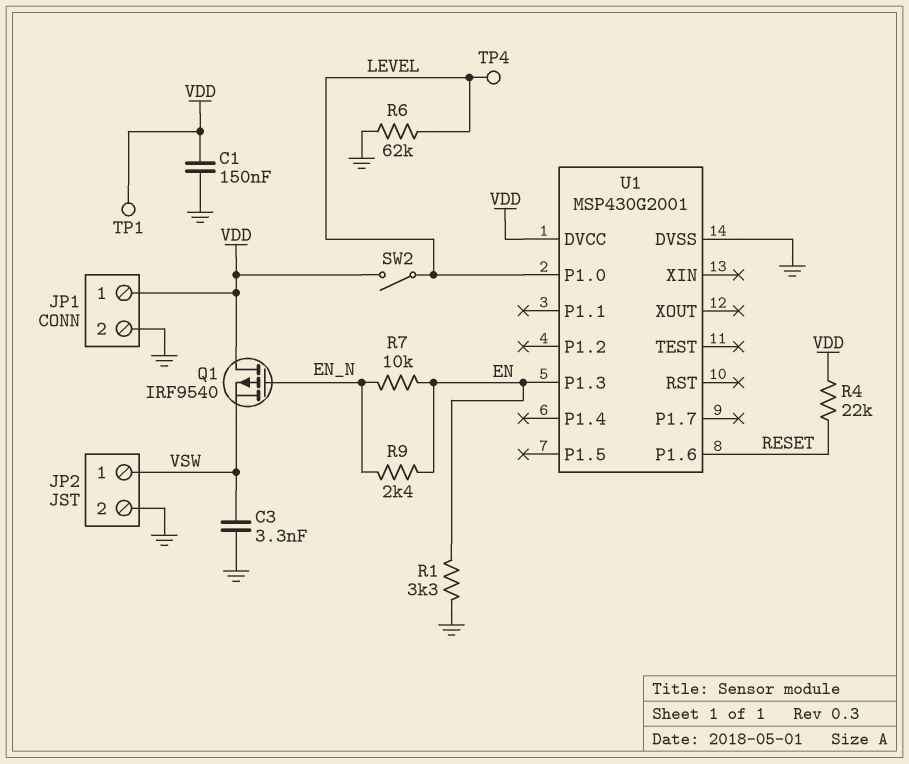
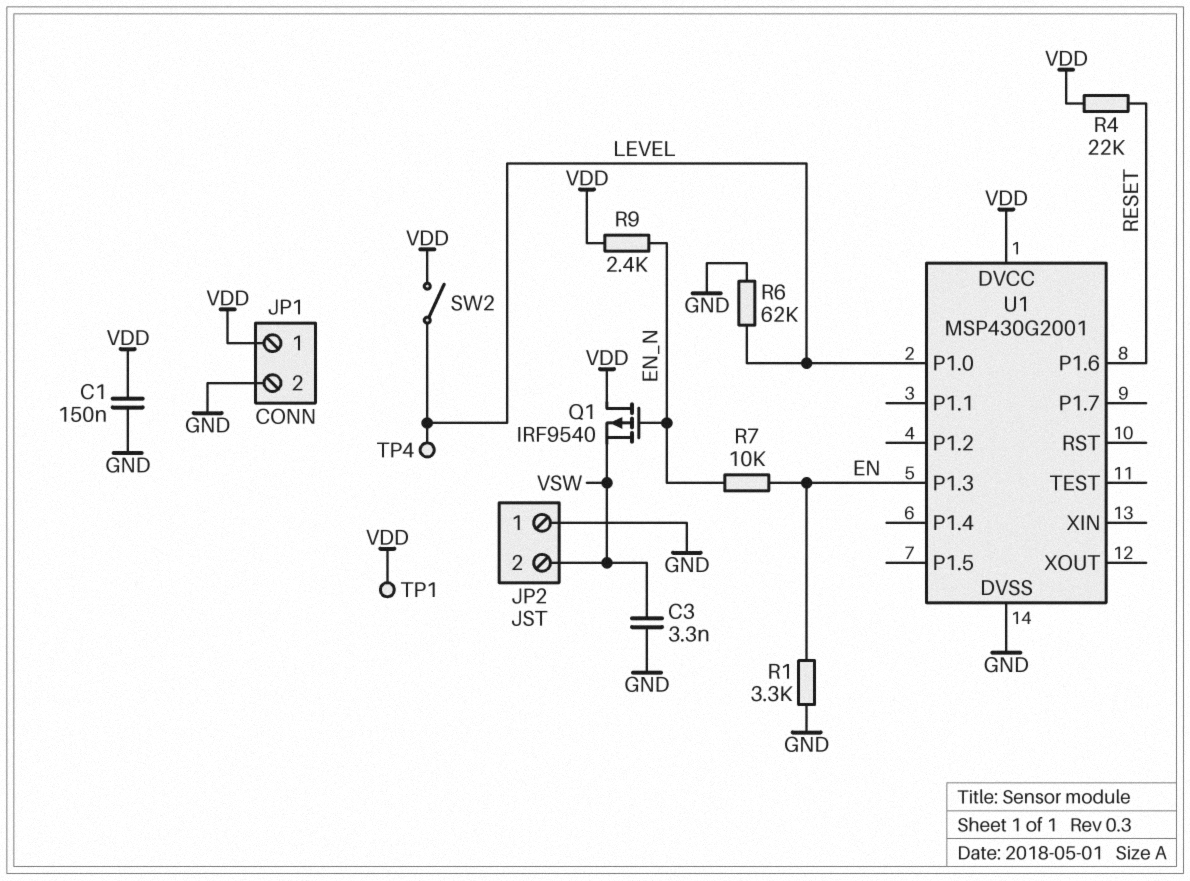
JP2 pin 1: VSW -> GND
JP2 pin 2: GND -> VSW
R9: 2.4k (EN, EN_N) -> 2.4k (EN_N, VDD)

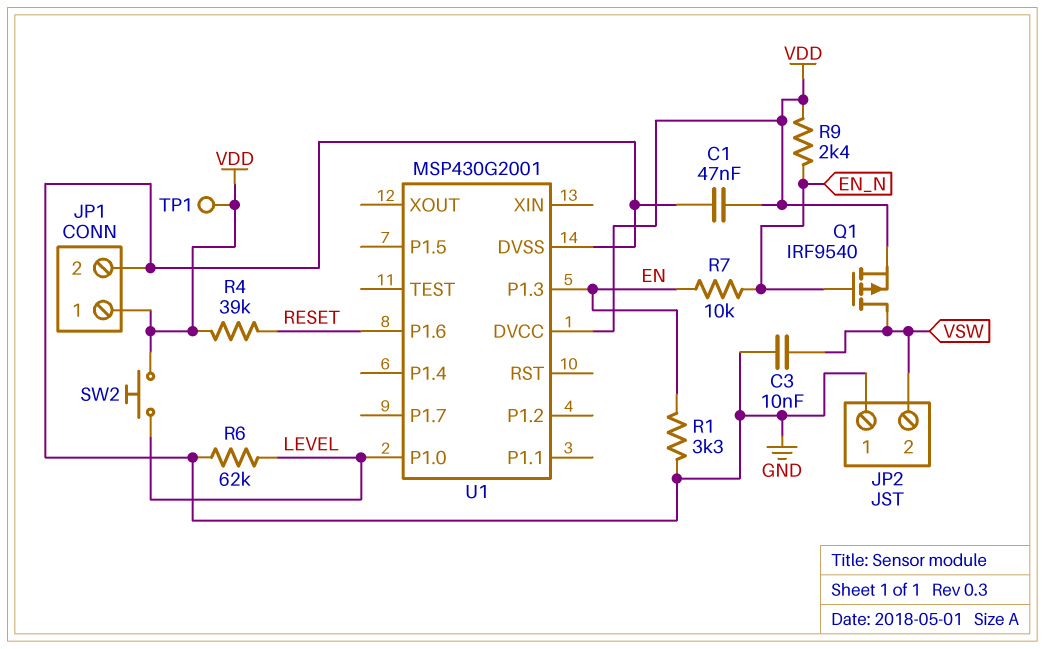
C1: 150nF (GND, VDD) -> 47nF (GND, VDD)
C3: 3.3nF (GND, VSW) -> 10nF (GND, VSW)
Q1: PMOS IRF9540 (G EN_N, D VDD, S VSW) -> PMOS IRF9540 (G EN_N, D VSW, S VDD)
R4: 22k (RESET, VDD) -> 39k (RESET, VDD)
SW2: switch (LEVEL, VDD) -> button (LEVEL, VDD)
TP4: test point (LEVEL) -> none

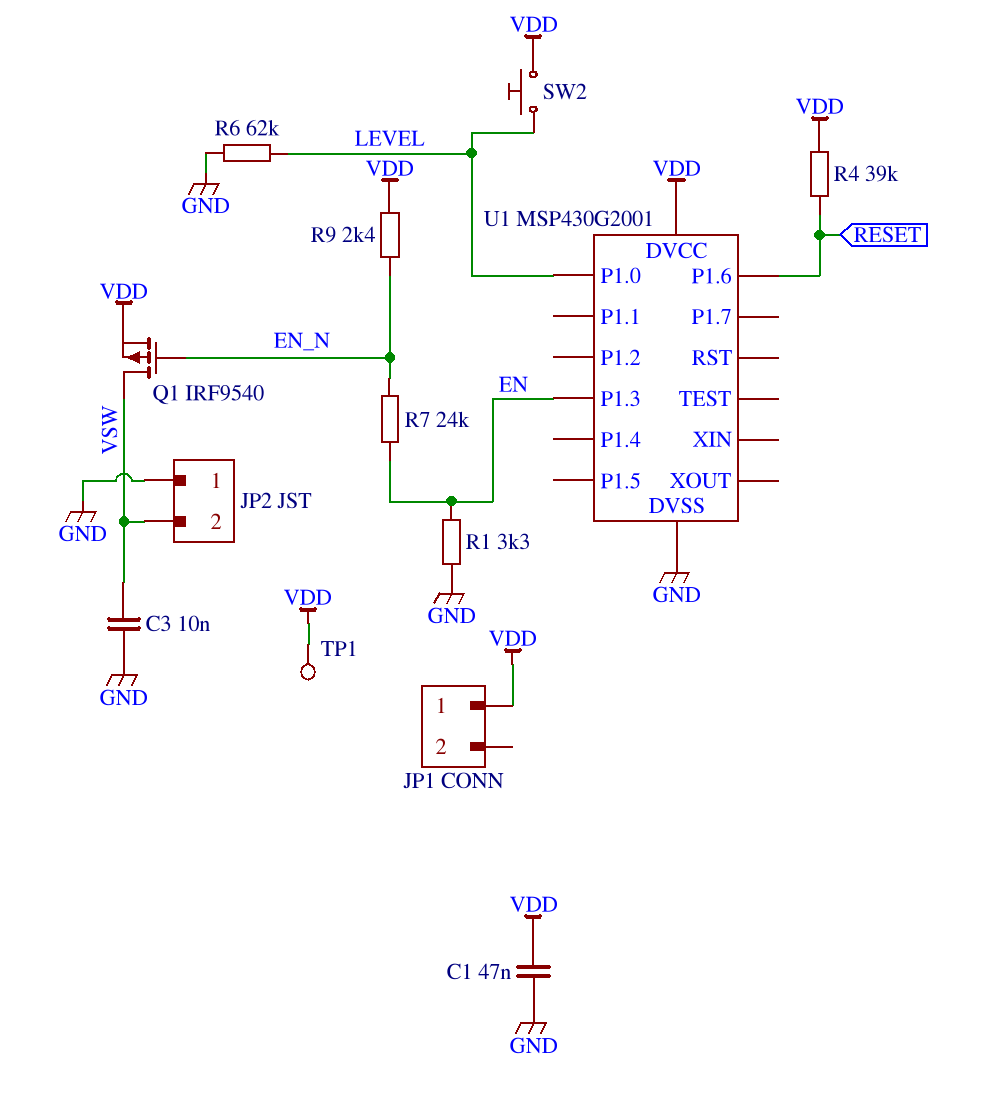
JP1 pin 2: GND -> none
R7: 10k (EN, EN_N) -> 24k (EN, EN_N)

